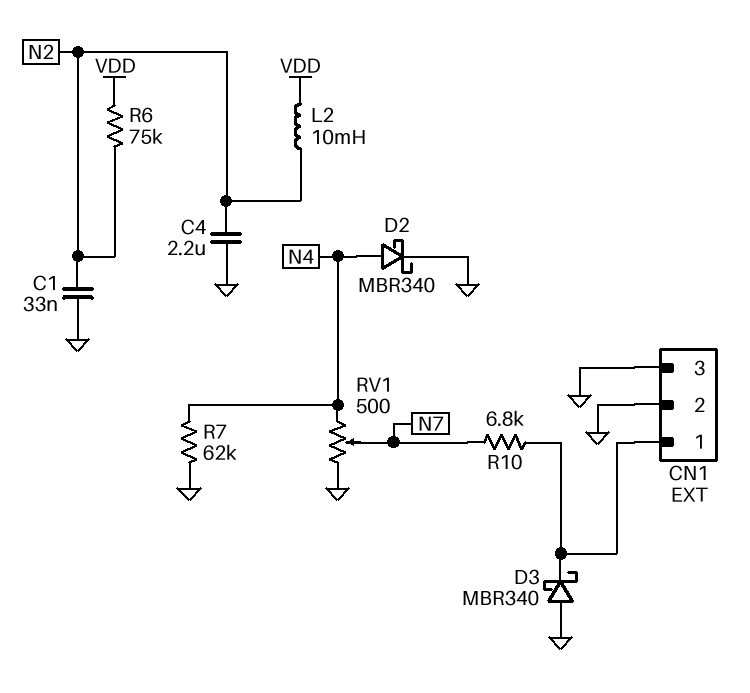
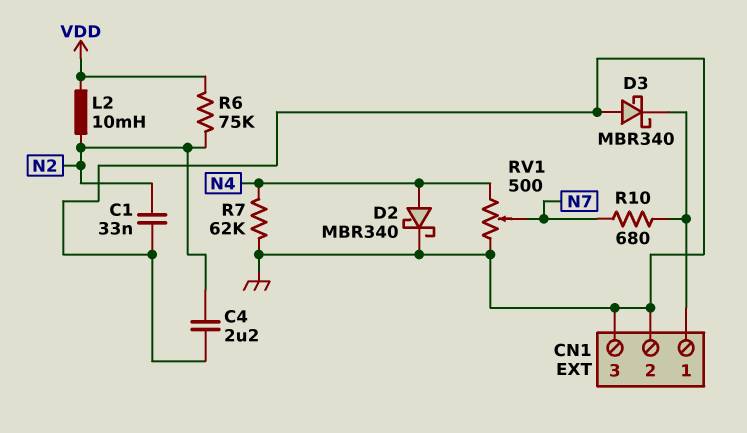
R10: 6.8k (CN1/1, N7) -> 680 (CN1/1, N7)

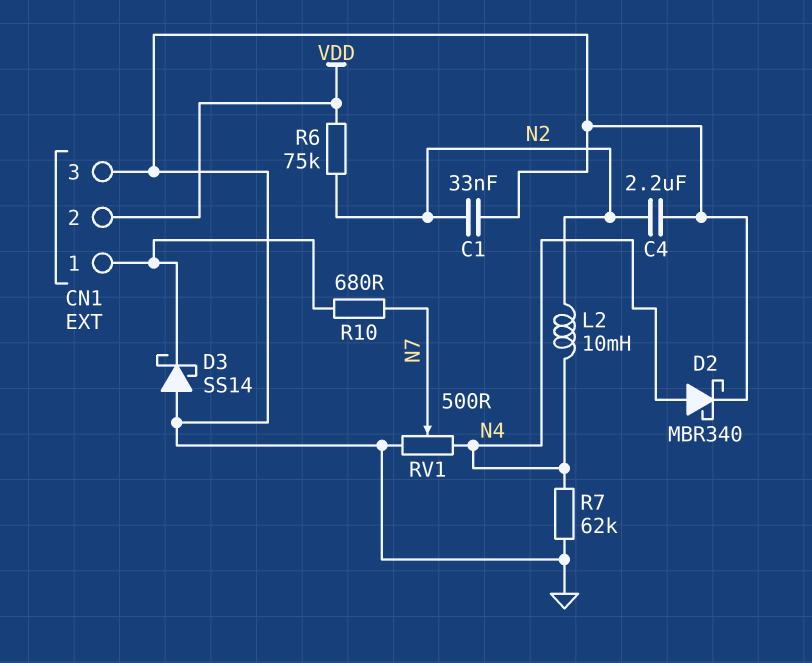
CN1 pin 2: GND -> VDD
D3: schottky MBR340 (A GND, K CN1/1) -> schottky SS14 (A GND, K CN1/1)
L2: 10mH (N2, VDD) -> 10mH (N2, N4)

